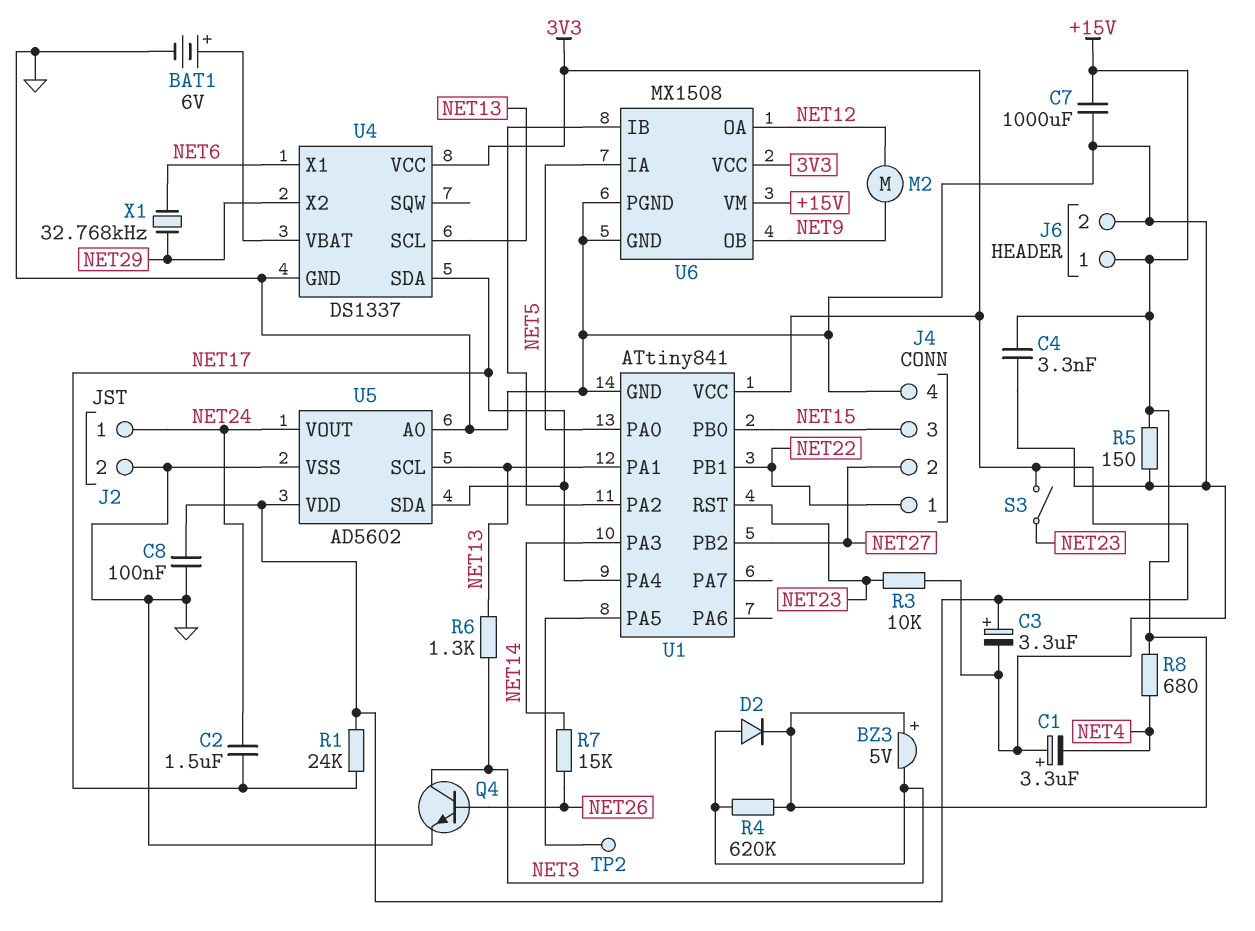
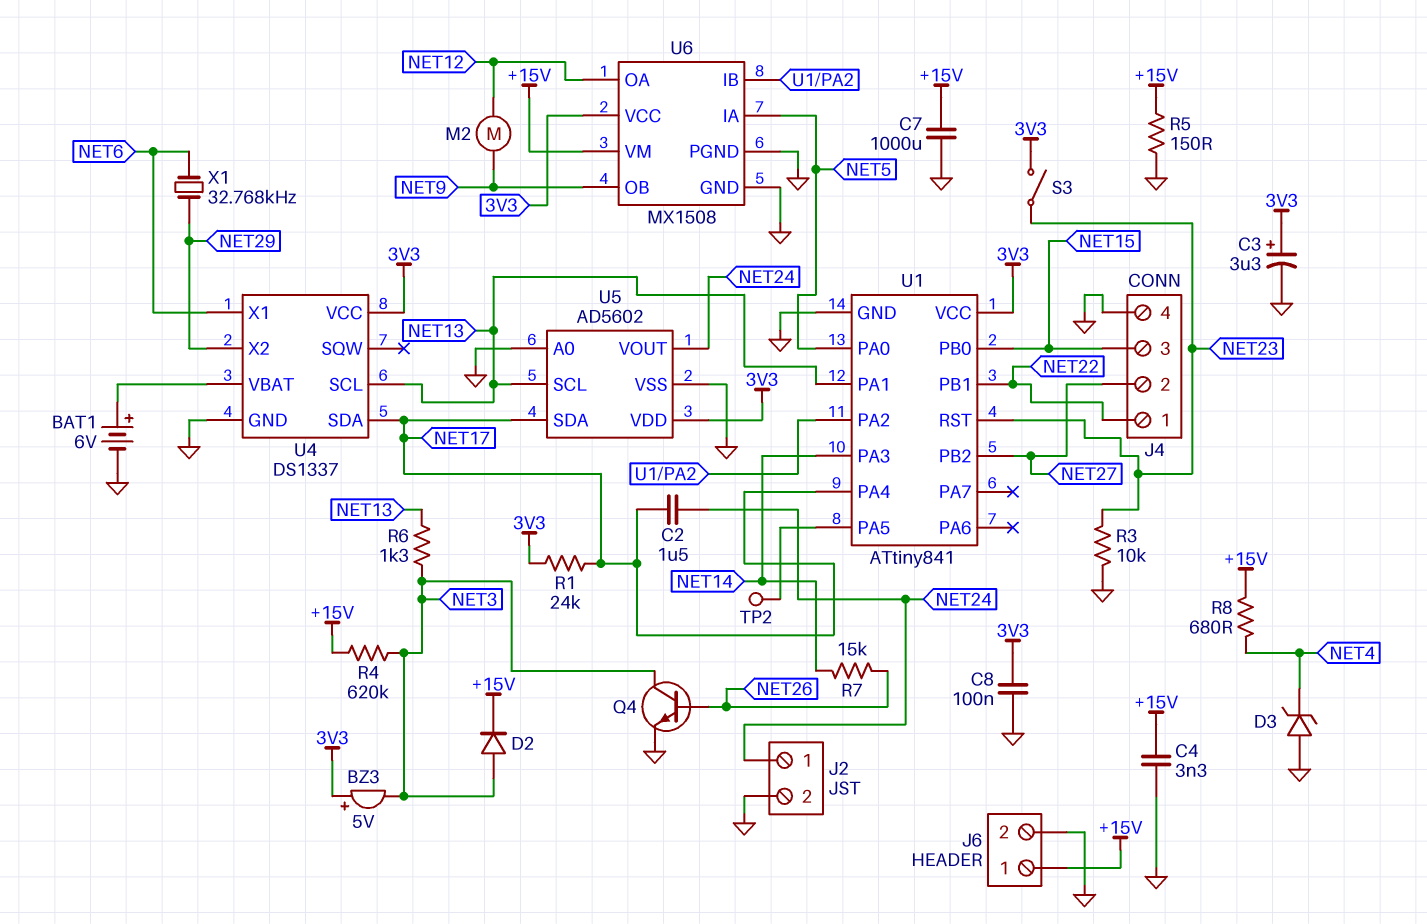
BZ3: buzzer 5V (plus +15V, minus NET3) -> buzzer 5V (plus 3V3, minus NET3)
C1: 3.3uF (plus GND, minus NET4) -> none
D3: none -> zener (A GND, K NET4)

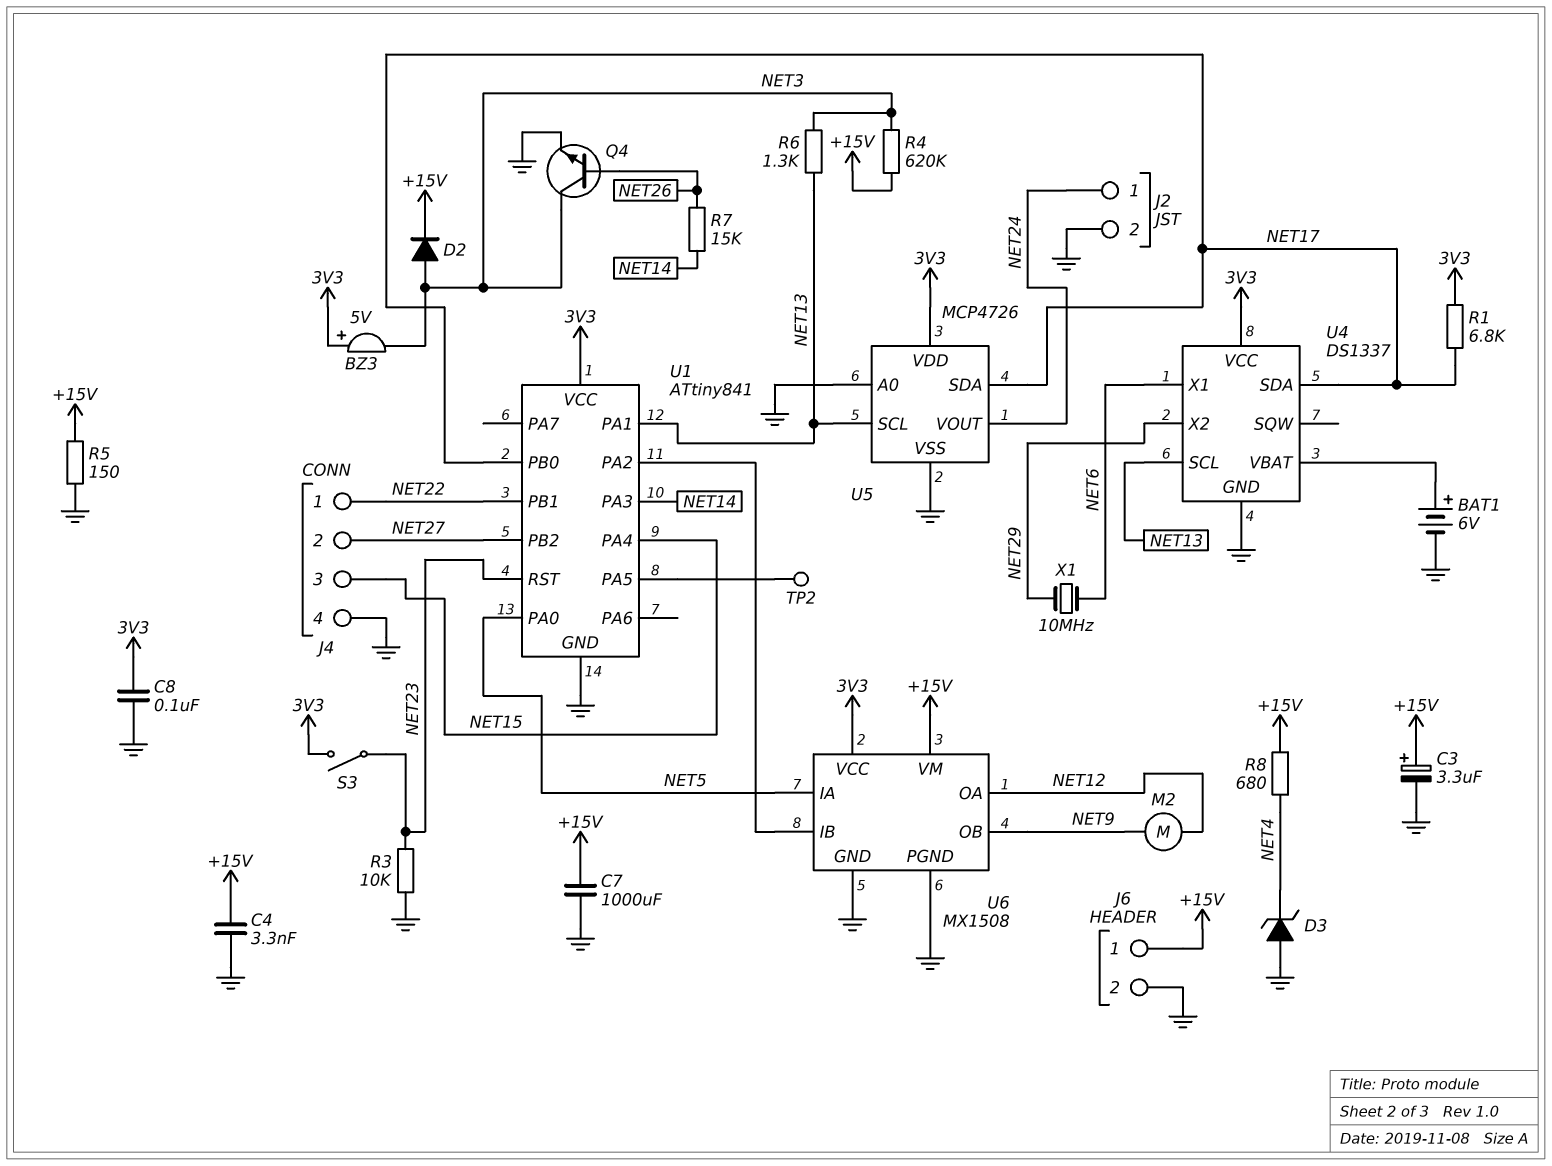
C2: 1.5uF (NET17, NET24) -> none
C3: 3.3uF (plus 3V3, minus GND) -> 3.3uF (plus +15V, minus GND)
R1: 24k (3V3, NET17) -> 6.8k (3V3, NET17)
U1 pin PA4: NET17 -> NET15
U1 pin PB0: NET15 -> NET17
U5: AD5602 -> MCP4726
X1: 32.768kHz (NET6, NET29) -> 10MHz (NET6, NET29)

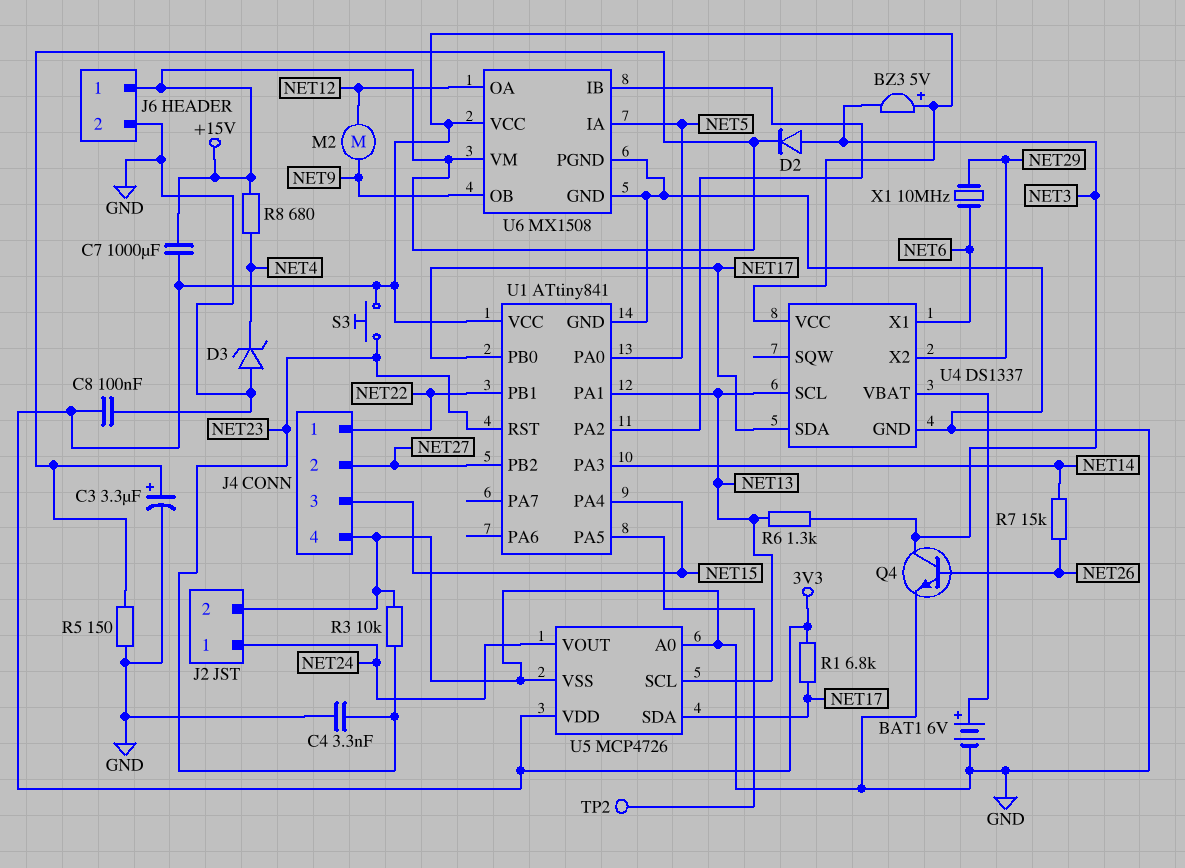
C4: 3.3nF (+15V, GND) -> 3.3nF (GND, NET23)
C7: 1000uF (+15V, GND) -> 1000uF (+15V, 3V3)
R4: 620k (+15V, NET3) -> none
S3: switch (3V3, NET23) -> button (3V3, NET23)

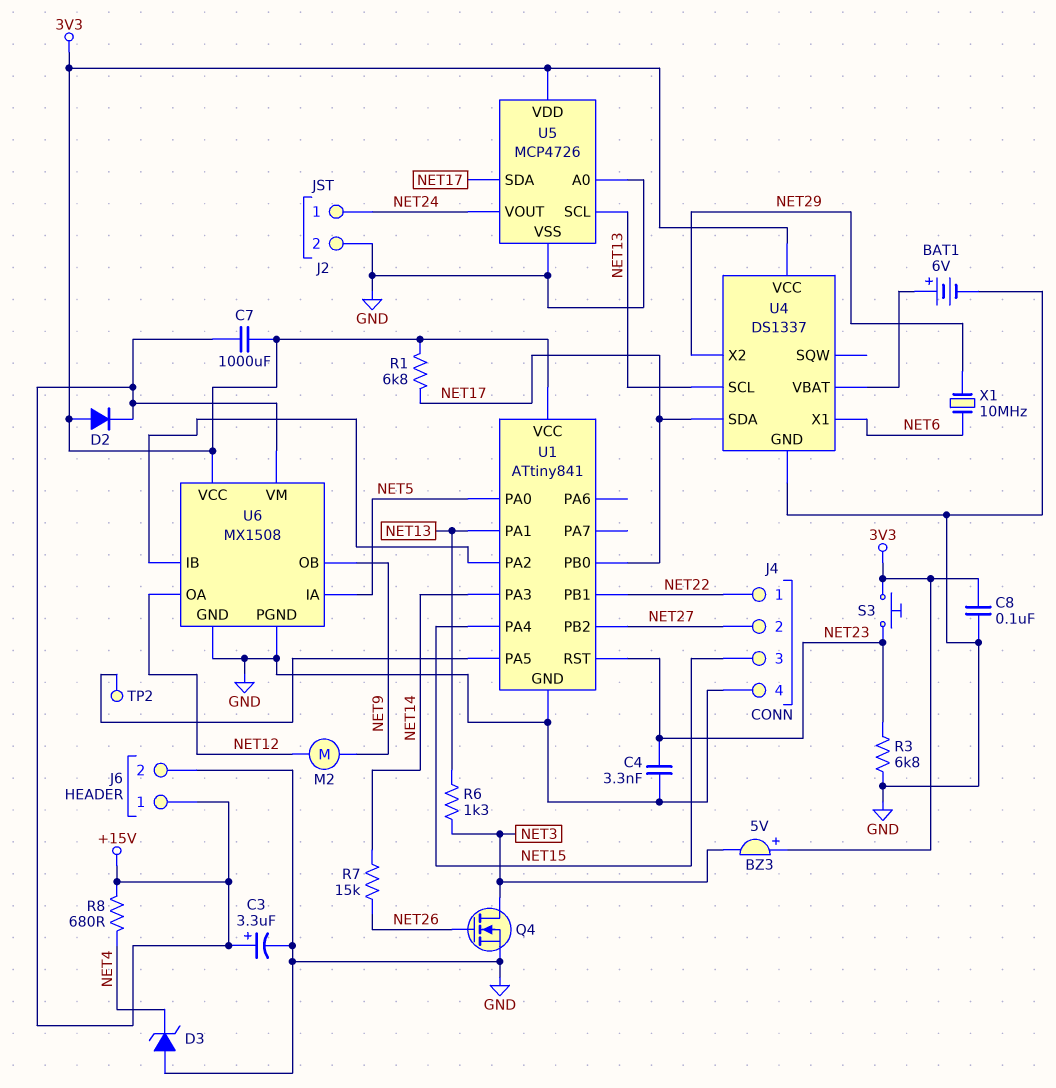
D2: diode (A NET3, K +15V) -> diode (A 3V3, K +15V)
Q4: NPN (B NET26, C NET3, E GND) -> NMOS (G NET26, D NET3, S GND)
R3: 10k (GND, NET23) -> 6.8k (GND, NET23)
R5: 150 (+15V, GND) -> none

